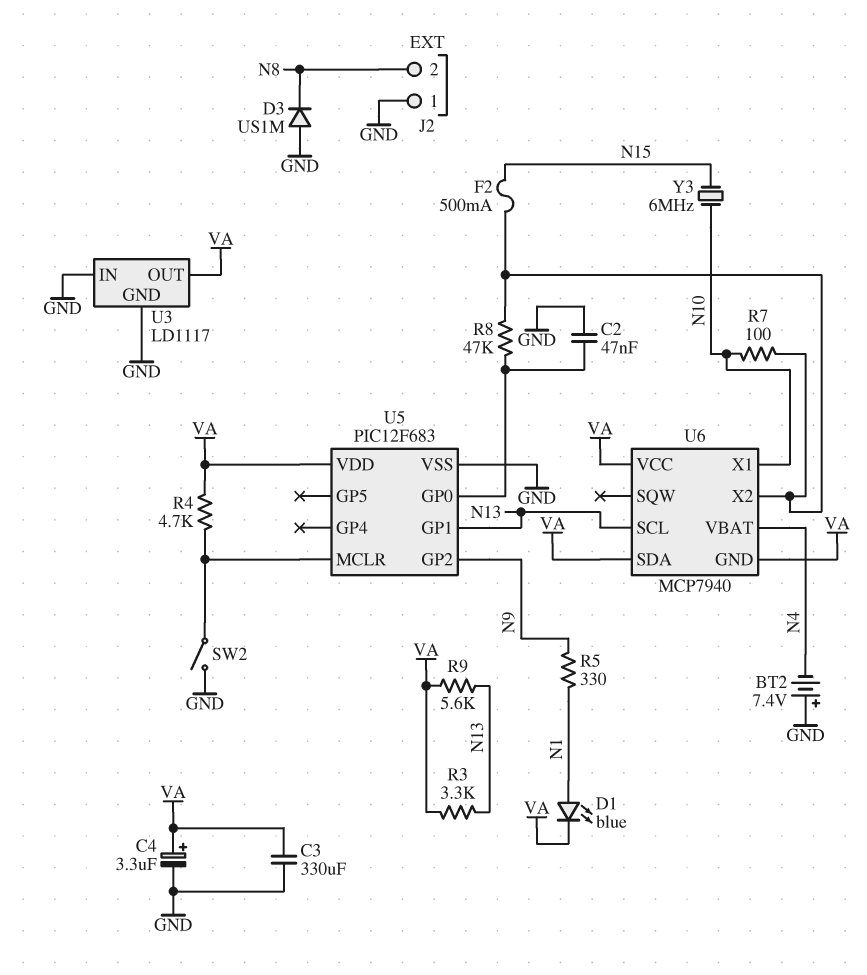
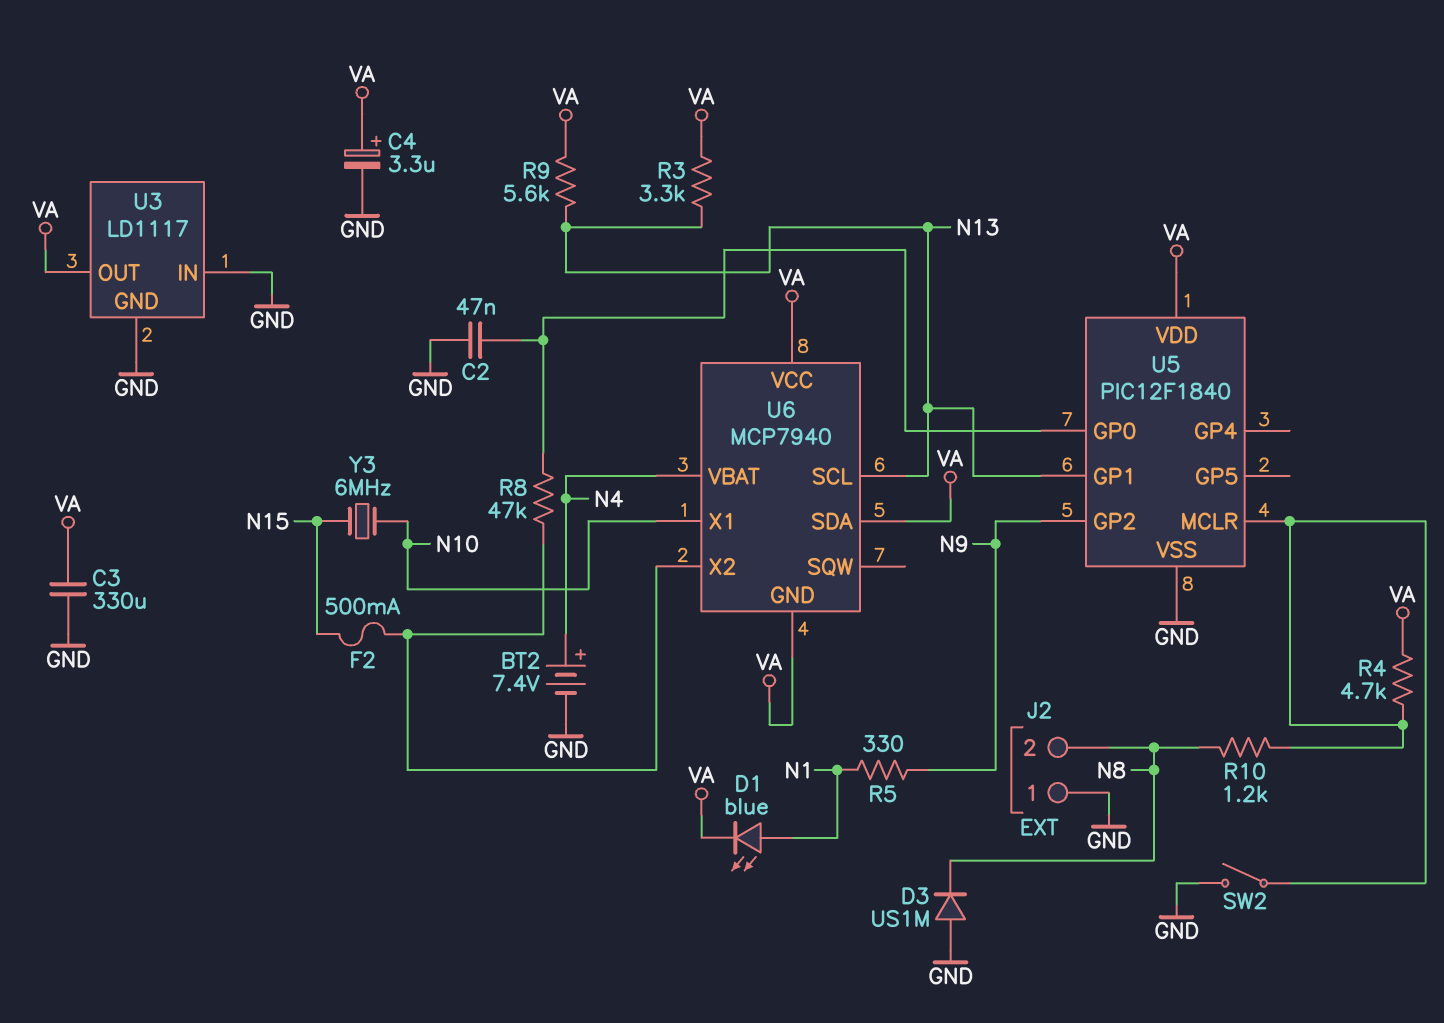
BT2: 7.4V (plus GND, minus N4) -> 7.4V (plus N4, minus GND)
R7: 100 (N10, U6/X2) -> none
R10: none -> 1.2k (N8, U5/MCLR)
U5: PIC12F683 -> PIC12F1840

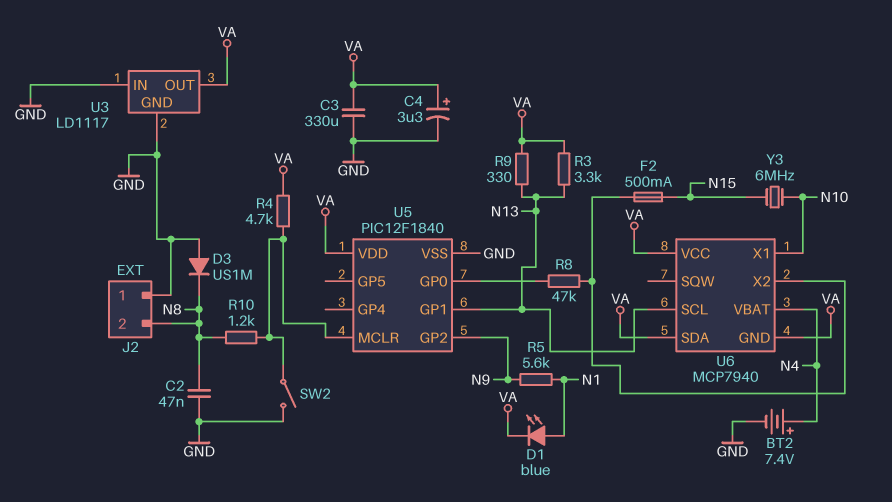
C2: 47nF (GND, U5/GP0) -> 47nF (GND, N8)
R5: 330 (N1, N9) -> 5.6k (N1, N9)
R9: 5.6k (N13, VA) -> 330 (N13, VA)

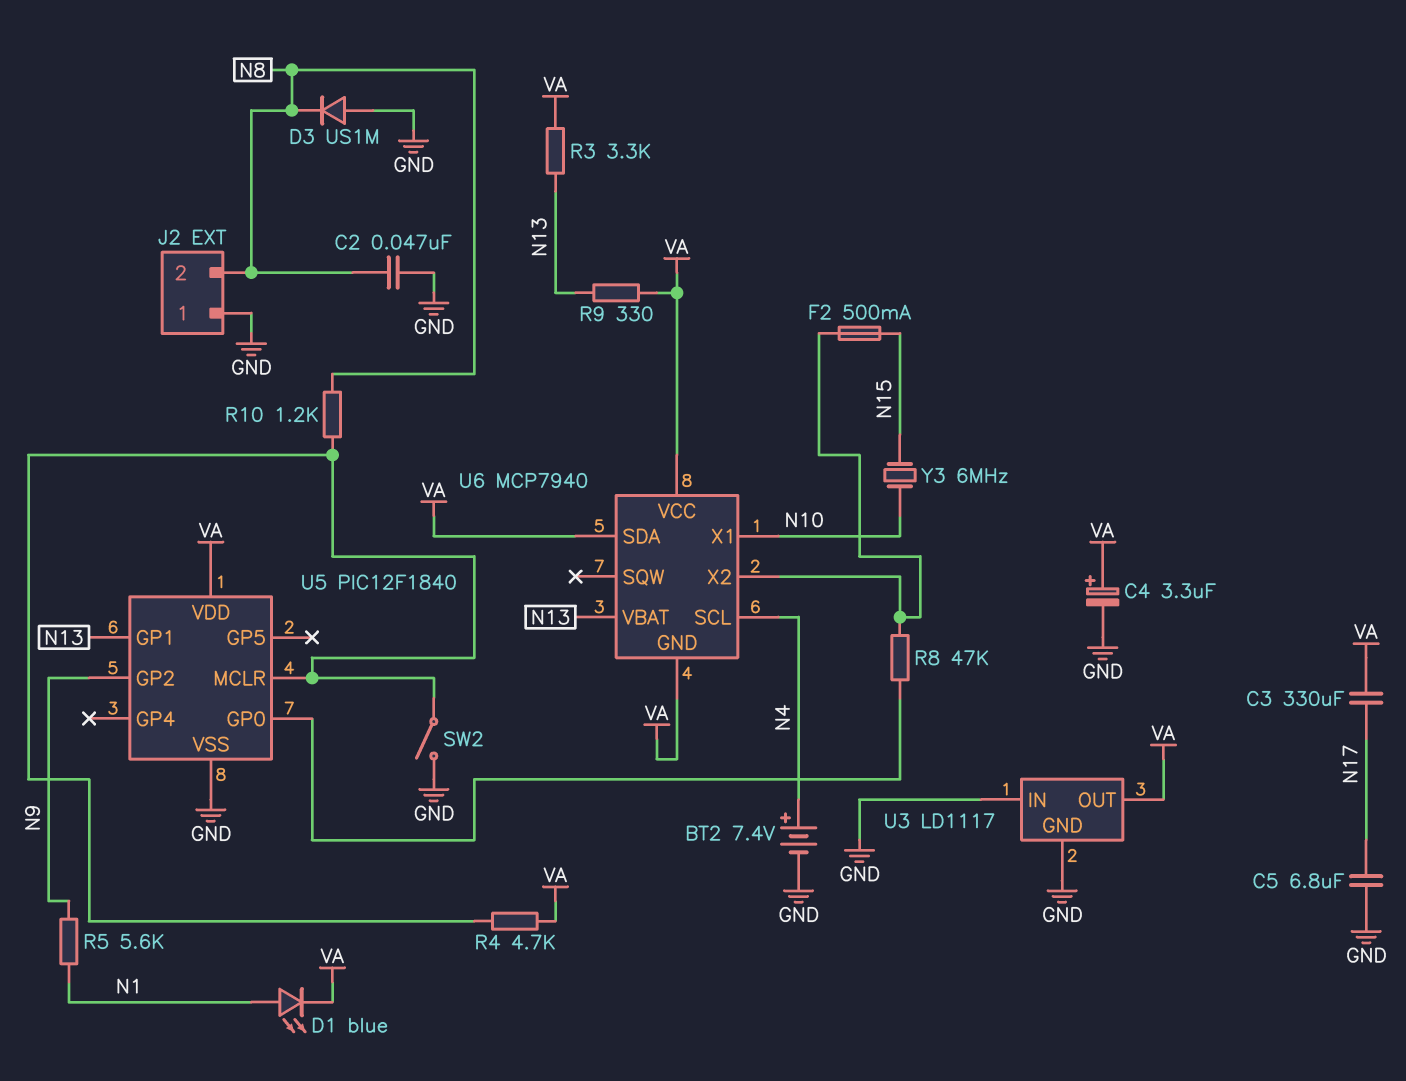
C3: 330uF (GND, VA) -> 330uF (N17, VA)
C5: none -> 6.8uF (GND, N17)
U6 pin SCL: N13 -> N4
U6 pin VBAT: N4 -> N13

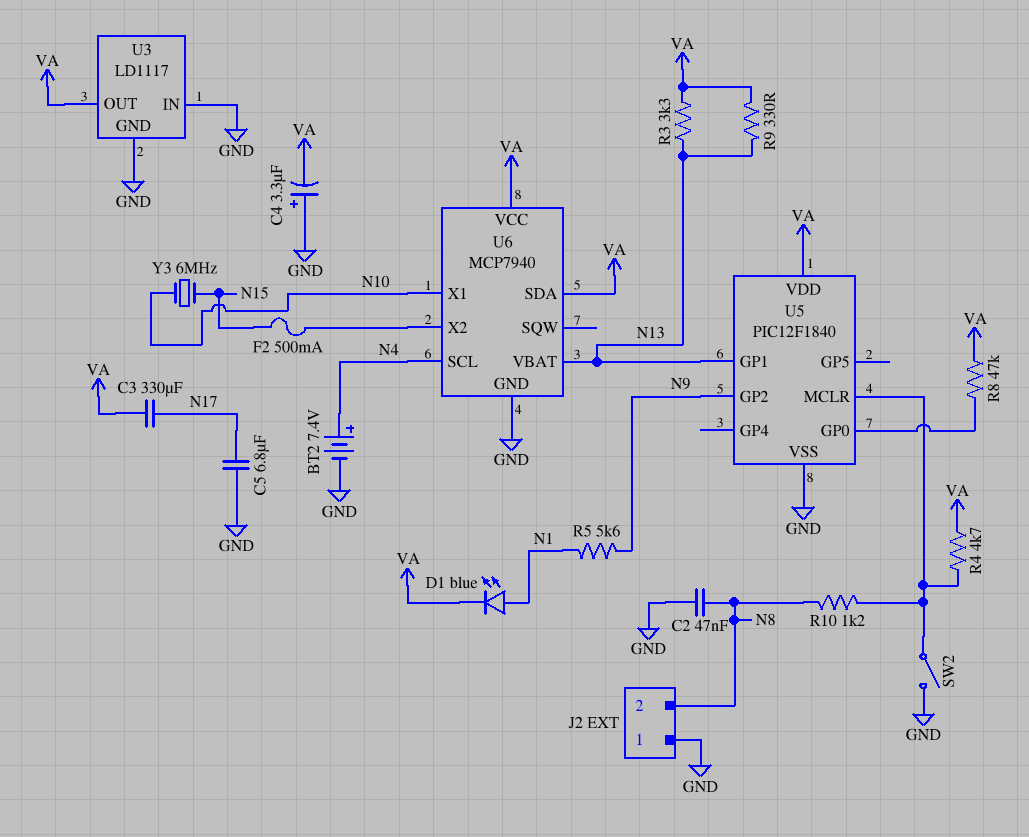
C4: 3.3uF (plus VA, minus GND) -> 3.3uF (plus GND, minus VA)
D3: diode US1M (A GND, K N8) -> none
R8: 47k (U5/GP0, U6/X2) -> 47k (U5/GP0, VA)
U6 pin GND: VA -> GND

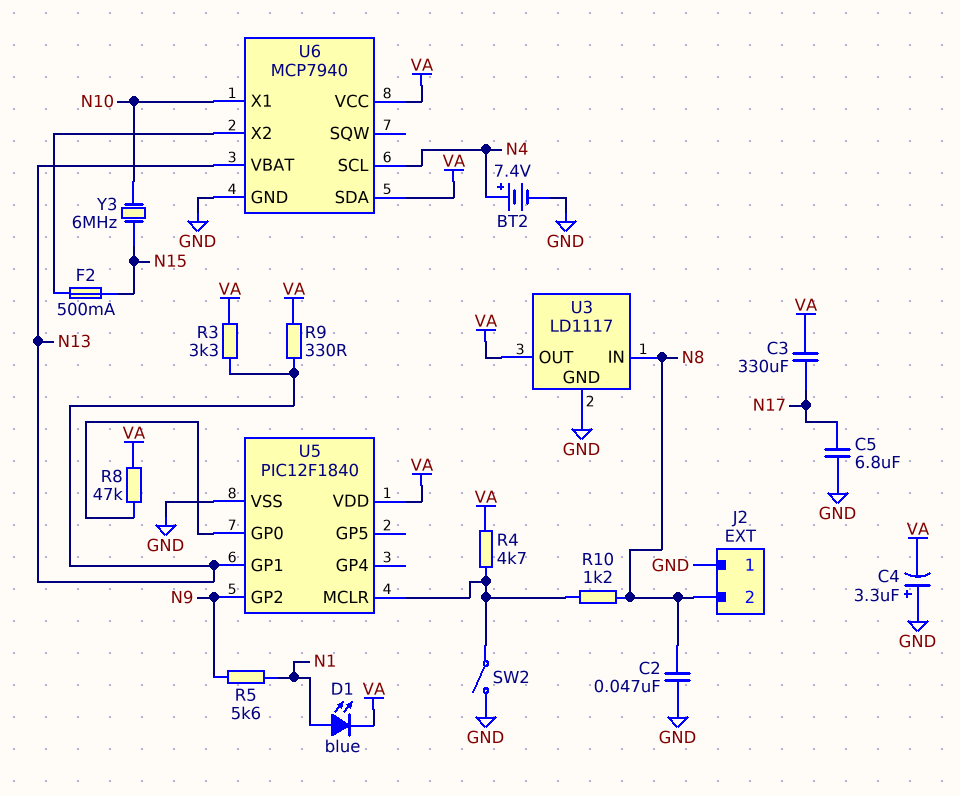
U3 pin IN: GND -> N8

